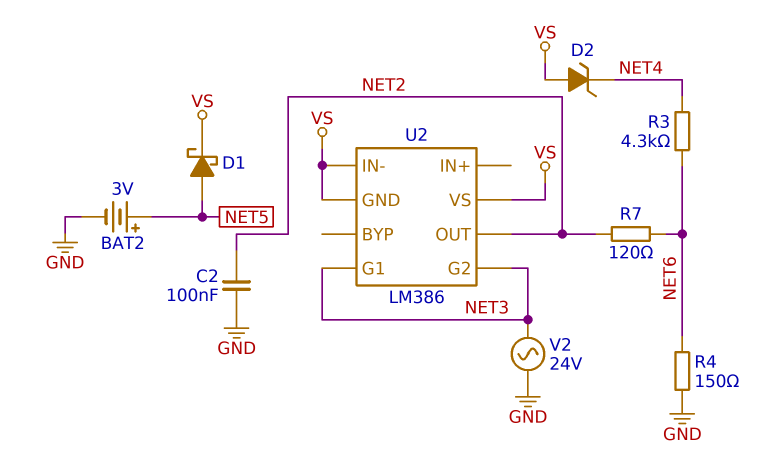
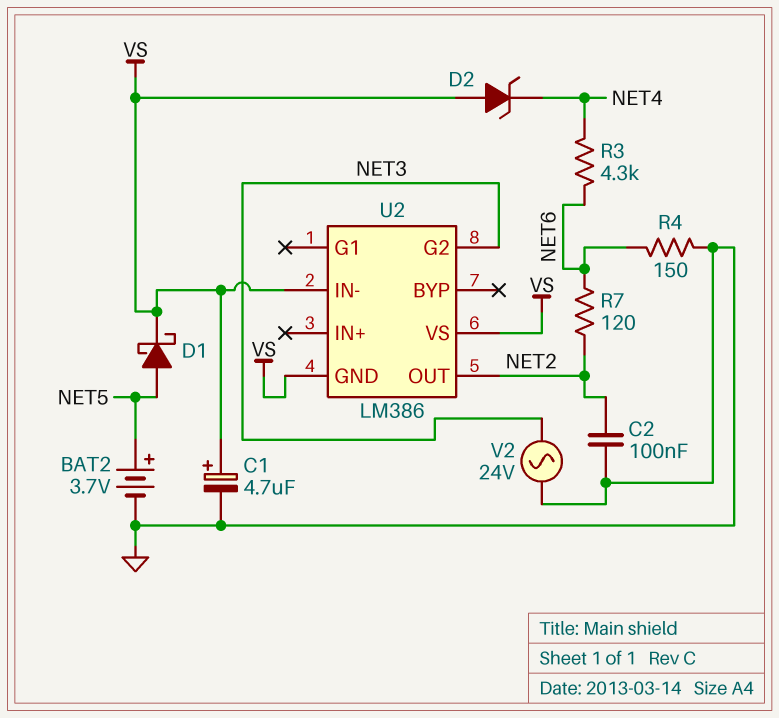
BAT2: 3V (plus NET5, minus GND) -> 3.7V (plus NET5, minus GND)
C1: none -> 4.7uF (plus VS, minus GND)
U2 pin G1: NET3 -> none

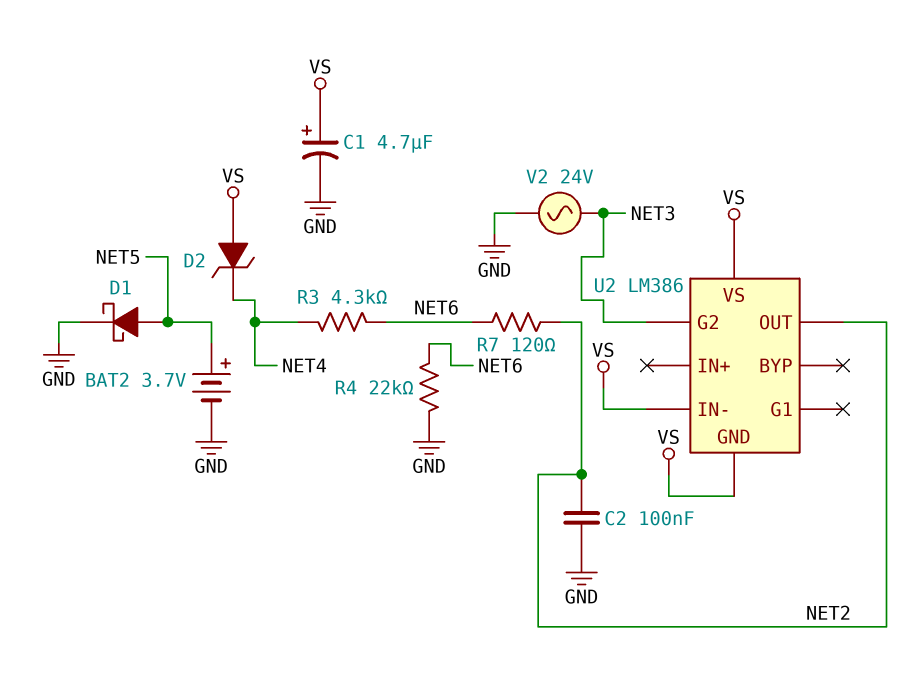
D1: schottky (A NET5, K VS) -> schottky (A NET5, K GND)
R4: 150 (GND, NET6) -> 22k (GND, NET6)

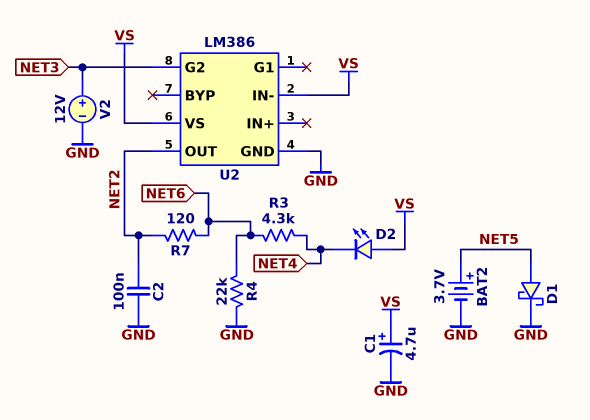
D2: zener (A VS, K NET4) -> LED (A VS, K NET4)
U2 pin GND: VS -> GND
V2: AC 24V (GND, NET3) -> 12V (plus NET3, minus GND)

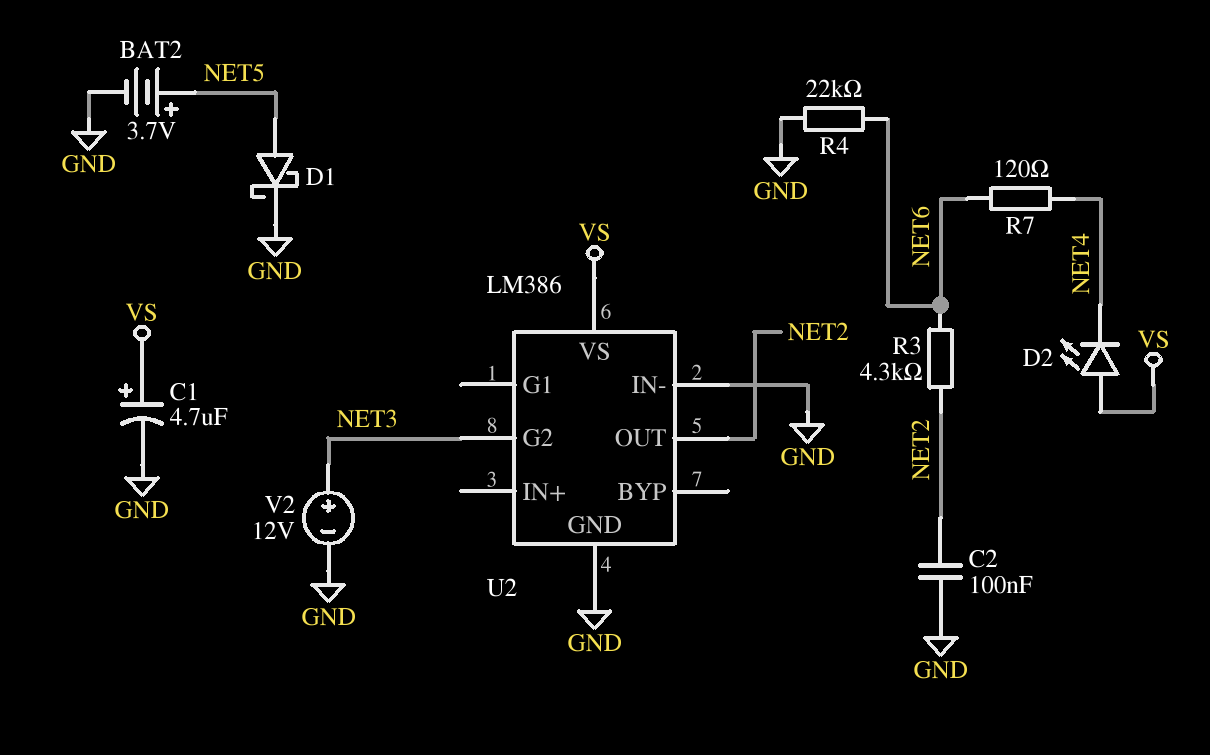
R3: 4.3k (NET4, NET6) -> 4.3k (NET2, NET6)
R7: 120 (NET2, NET6) -> 120 (NET4, NET6)
U2 pin IN-: VS -> GND

